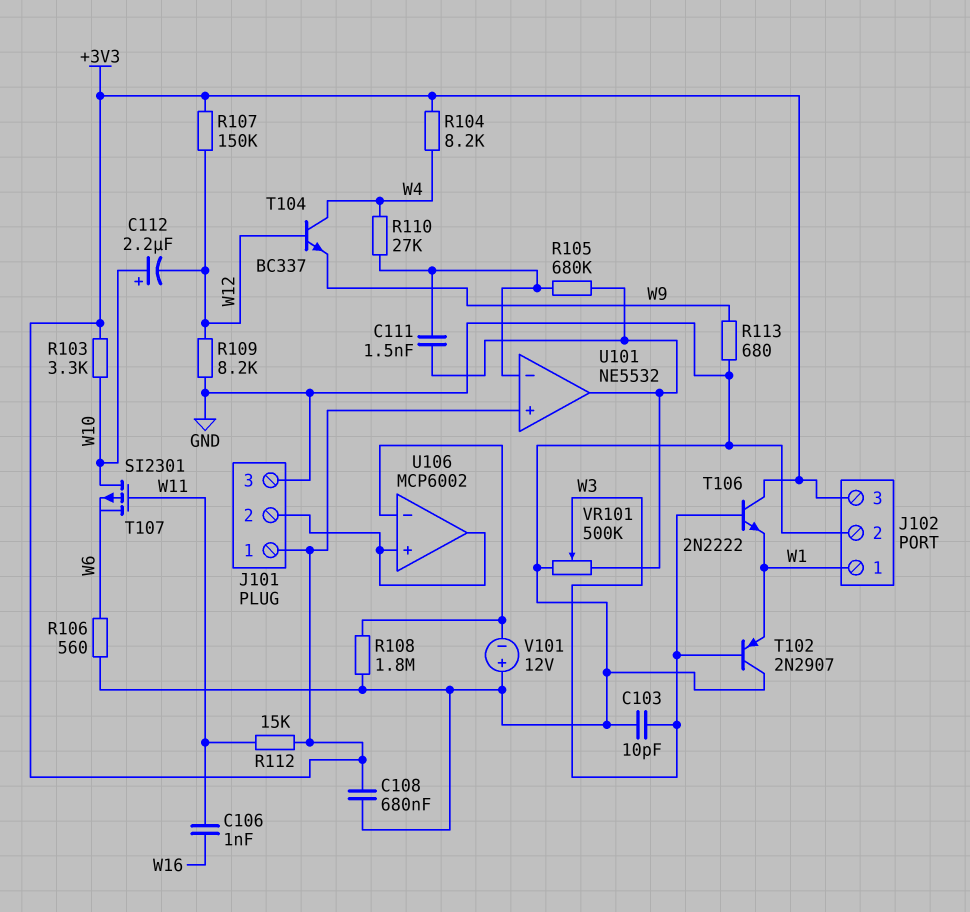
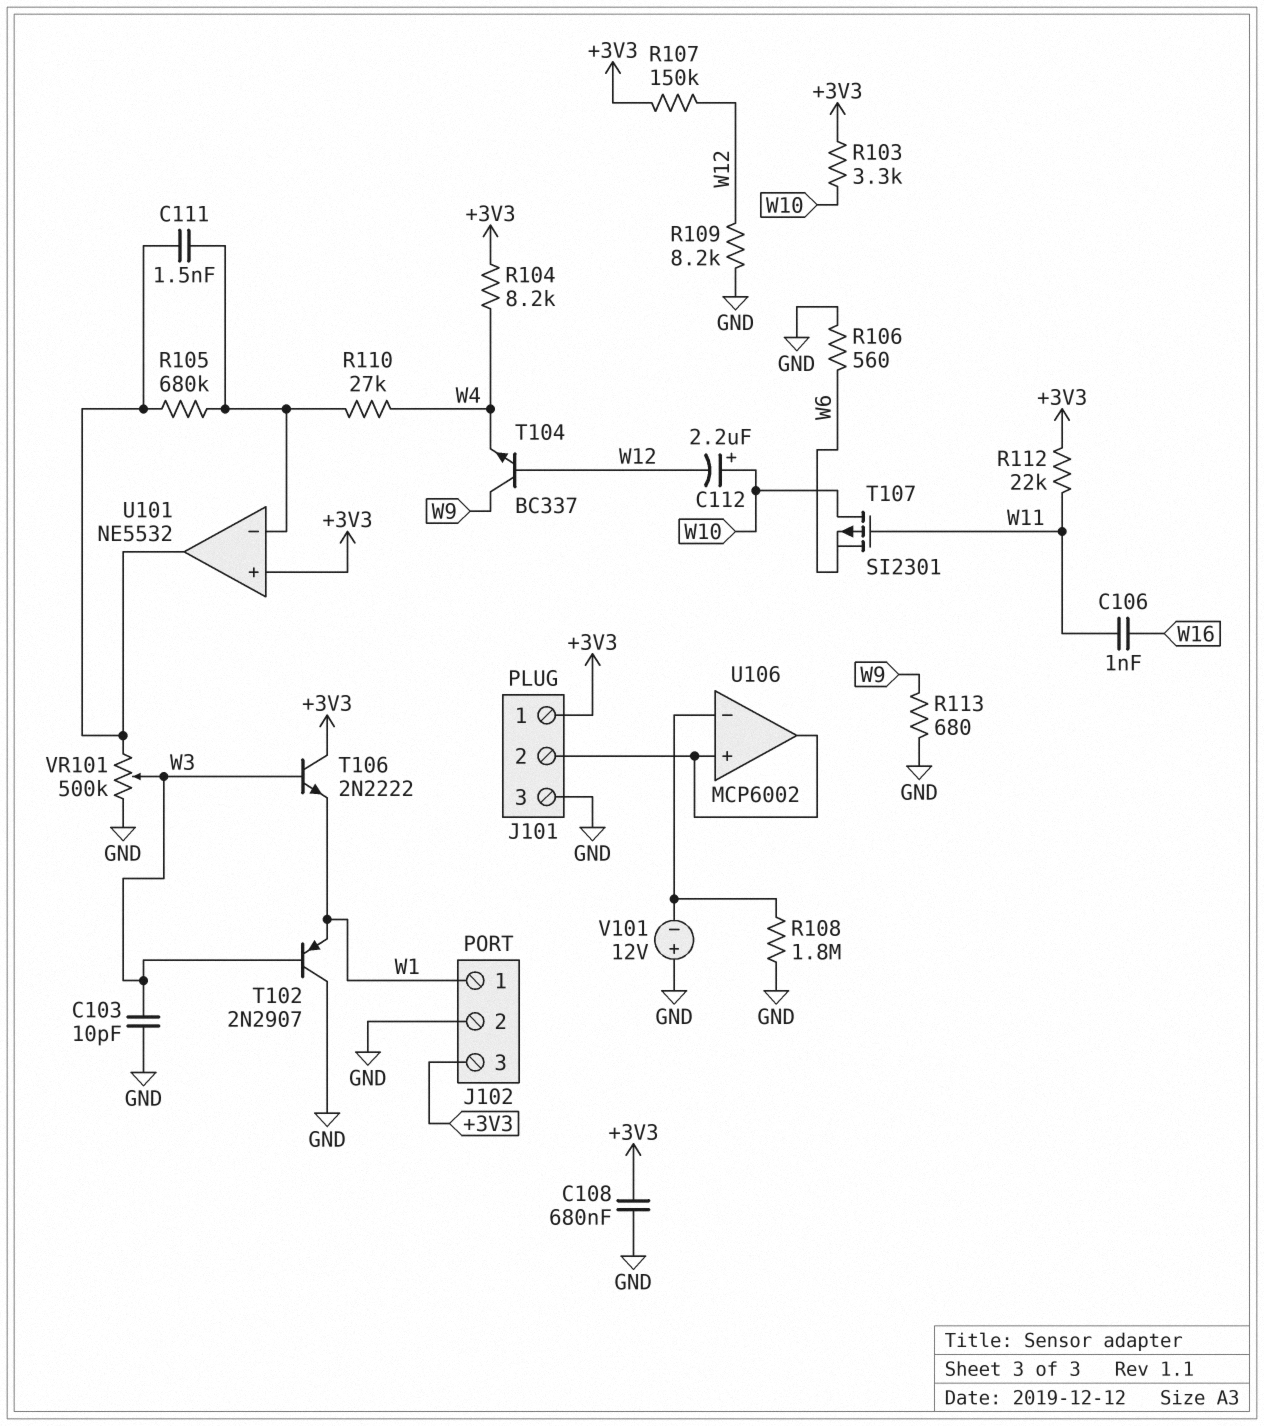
R112: 15k (+3V3, W11) -> 22k (+3V3, W11)
T104: NPN BC337 (B W12, C W4, E W9) -> NPN BC337 (B W12, C W9, E W4)

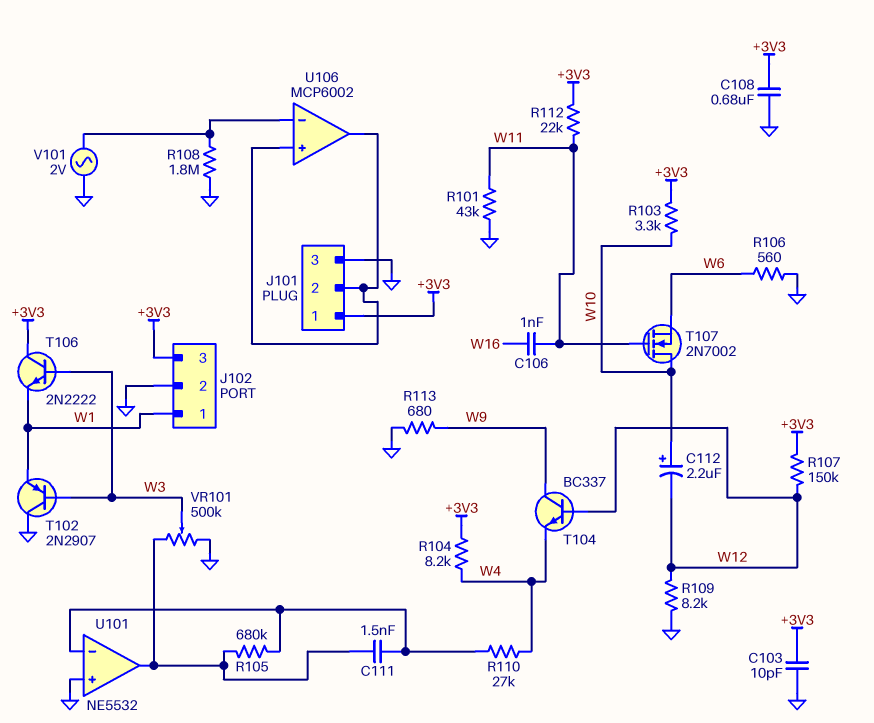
C103: 10pF (GND, W3) -> 10pF (+3V3, GND)
R101: none -> 43k (GND, W11)
T107: PMOS SI2301 (G W11, D W10, S W6) -> NMOS 2N7002 (G W11, D W10, S W6)
U101 pin in+: +3V3 -> GND
V101: 12V (plus GND, minus U106/in-) -> AC 2V (GND, U106/in-)

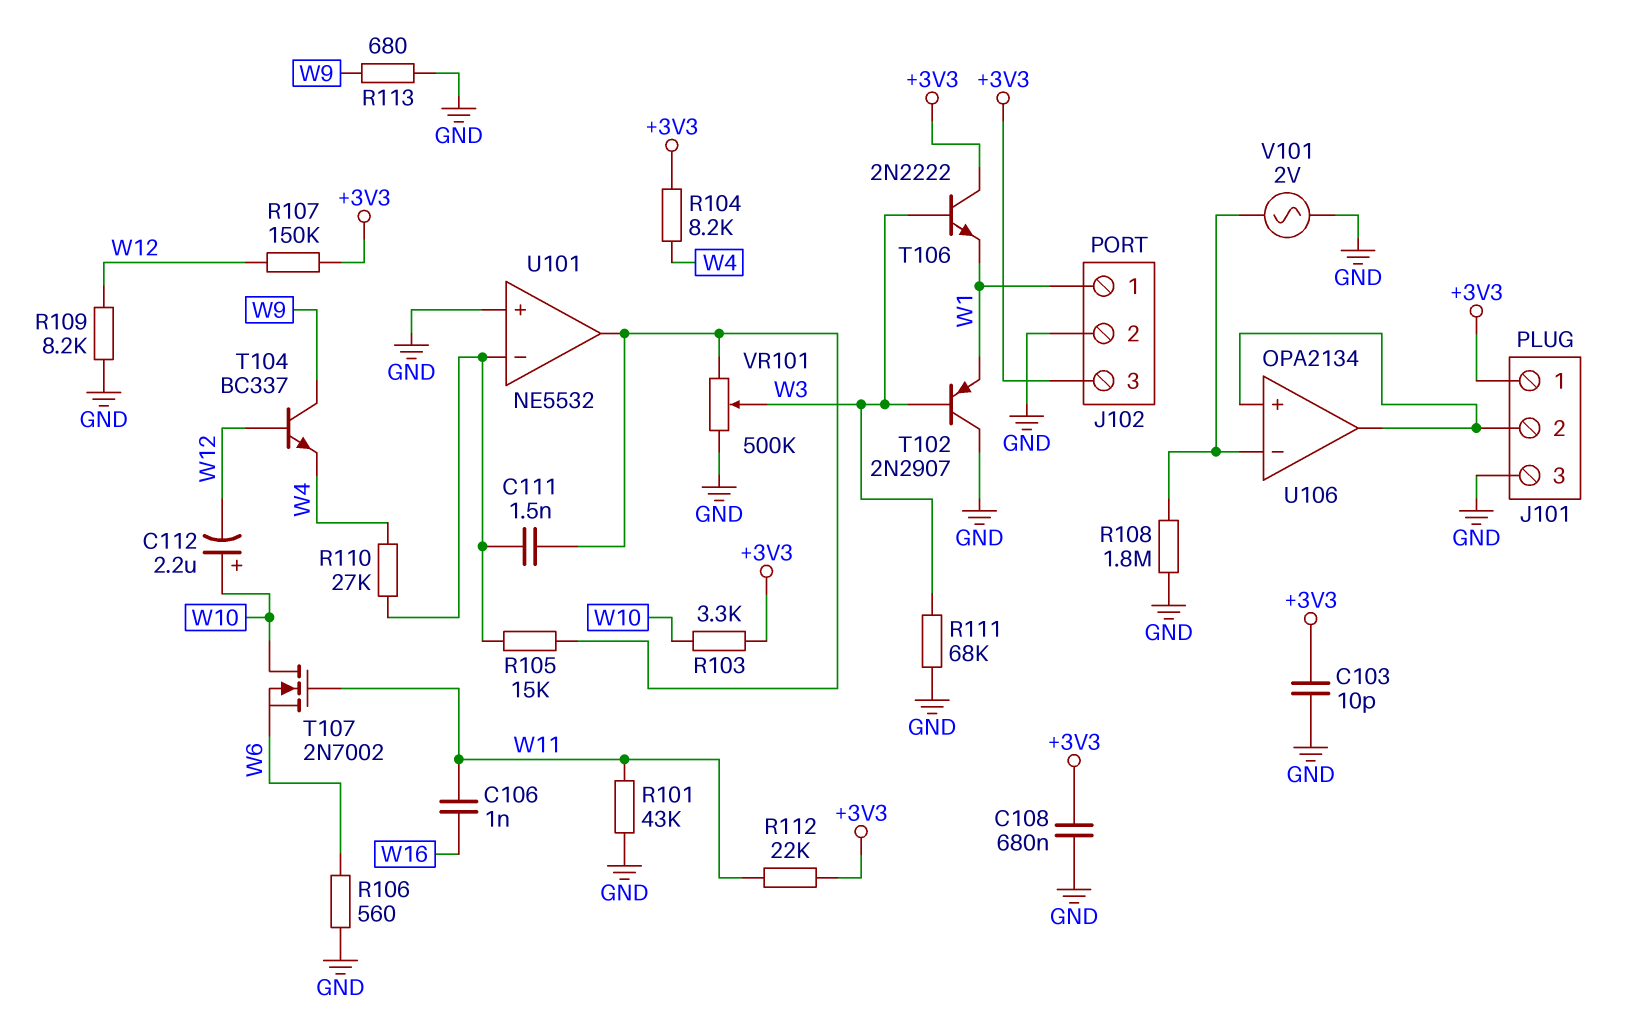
R105: 680k (U101/in-, U101/out) -> 15k (U101/in-, U101/out)
R111: none -> 68k (GND, W3)
U106: MCP6002 -> OPA2134

